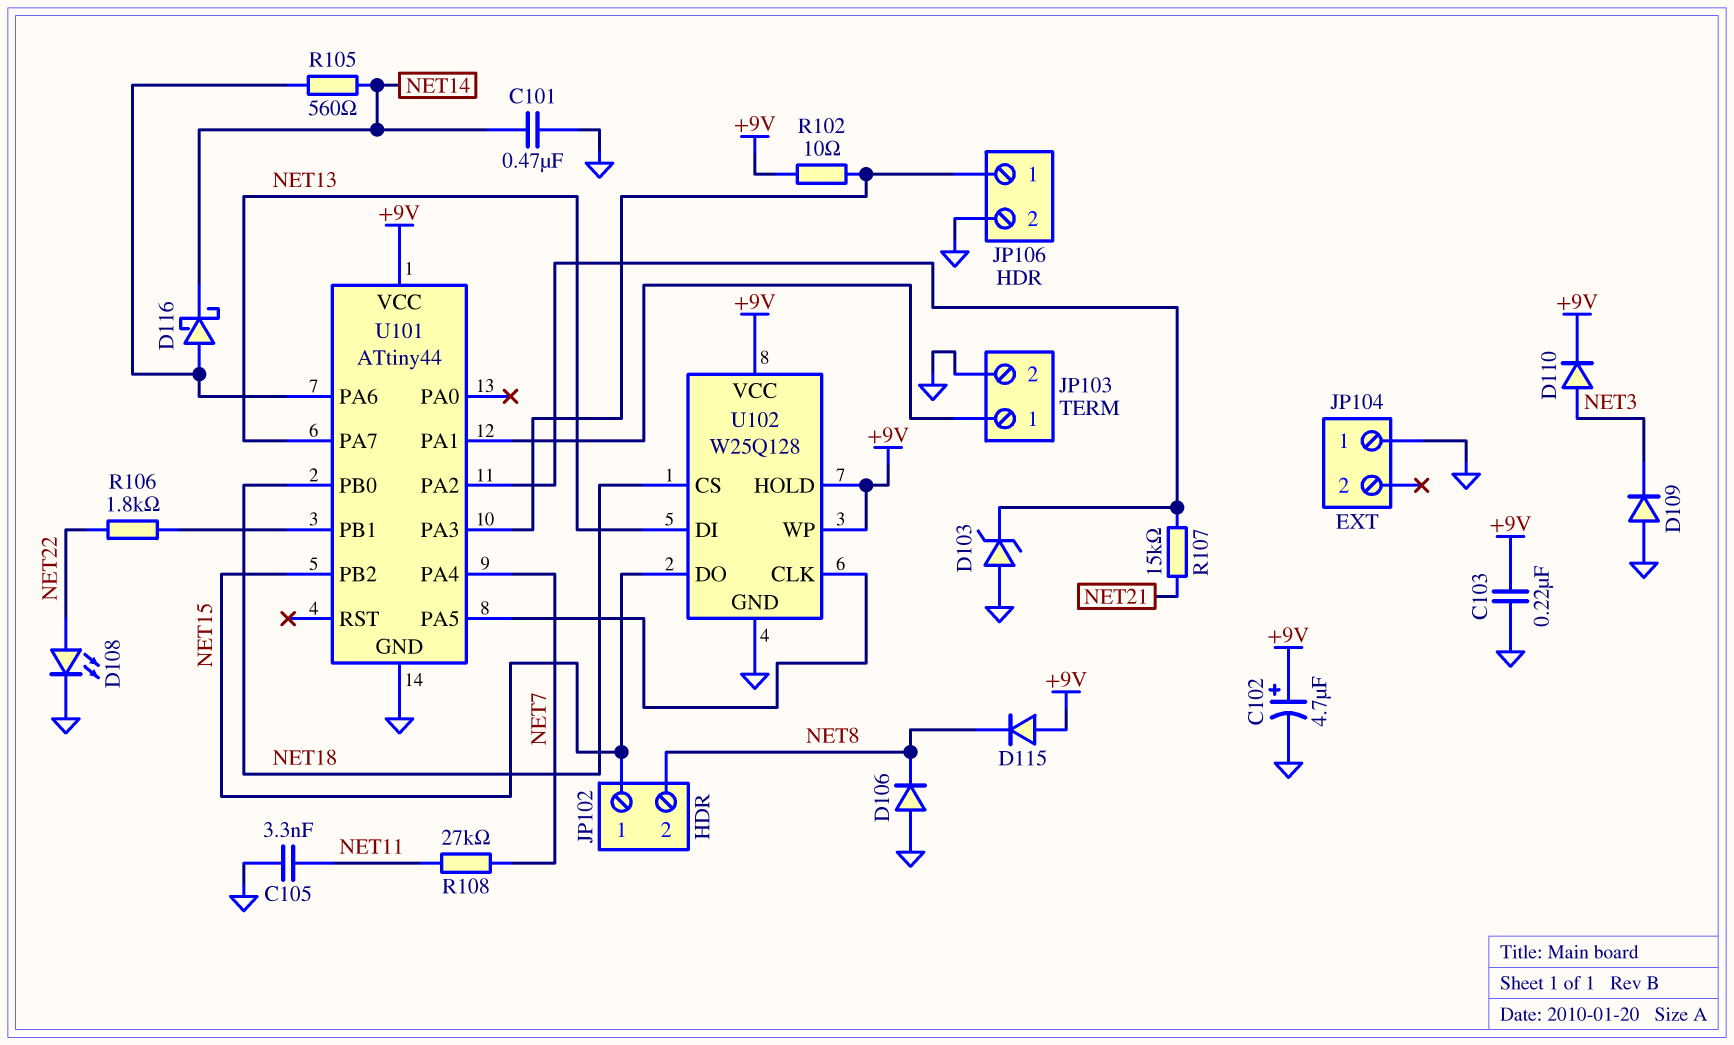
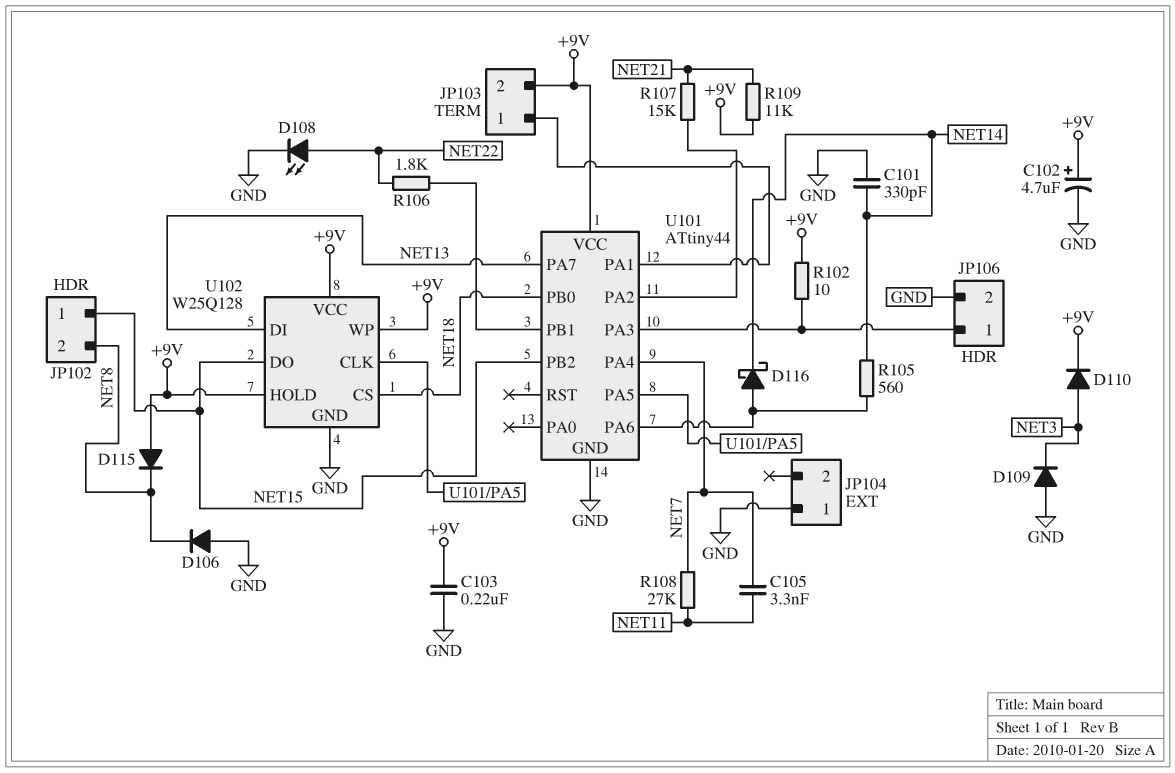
C101: 470nF (GND, NET14) -> 330pF (GND, NET14)
C105: 3.3nF (GND, NET11) -> 3.3nF (NET7, NET11)
D103: zener (A GND, K U101/PA2) -> none
JP103 pin 2: GND -> +9V
R109: none -> 11k (+9V, NET21)

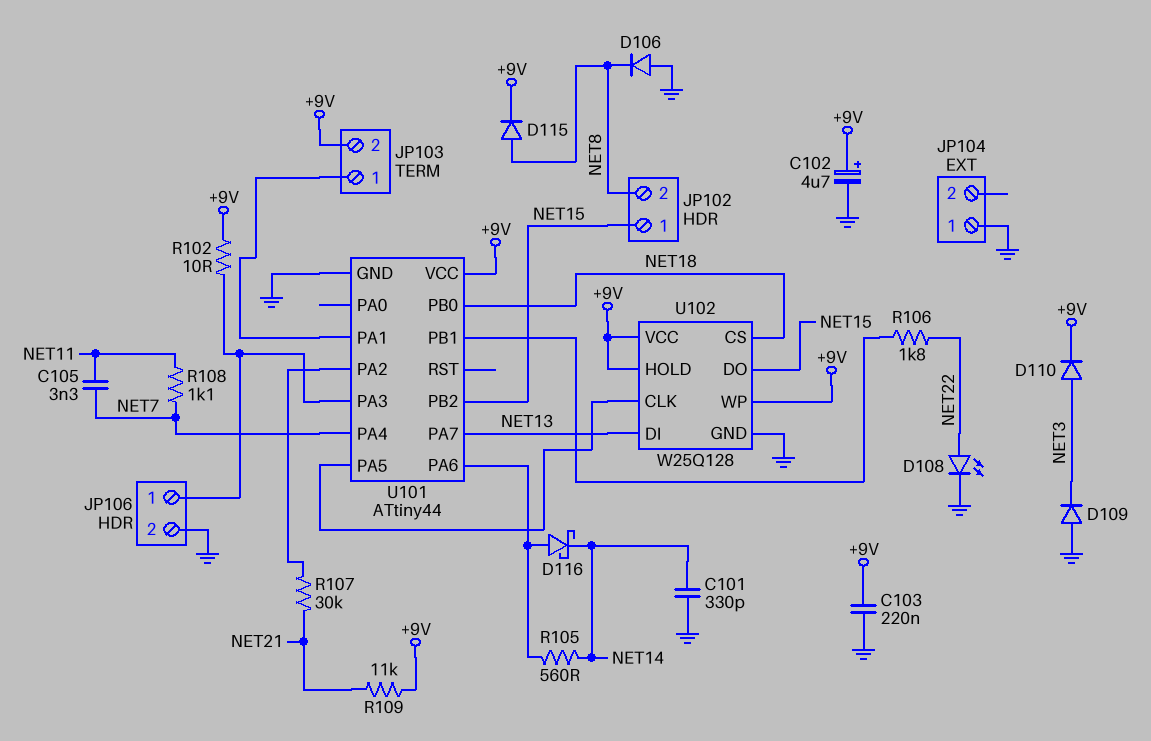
D115: diode (A +9V, K NET8) -> diode (A NET8, K +9V)
R107: 15k (NET21, U101/PA2) -> 30k (NET21, U101/PA2)
R108: 27k (NET7, NET11) -> 1.1k (NET7, NET11)

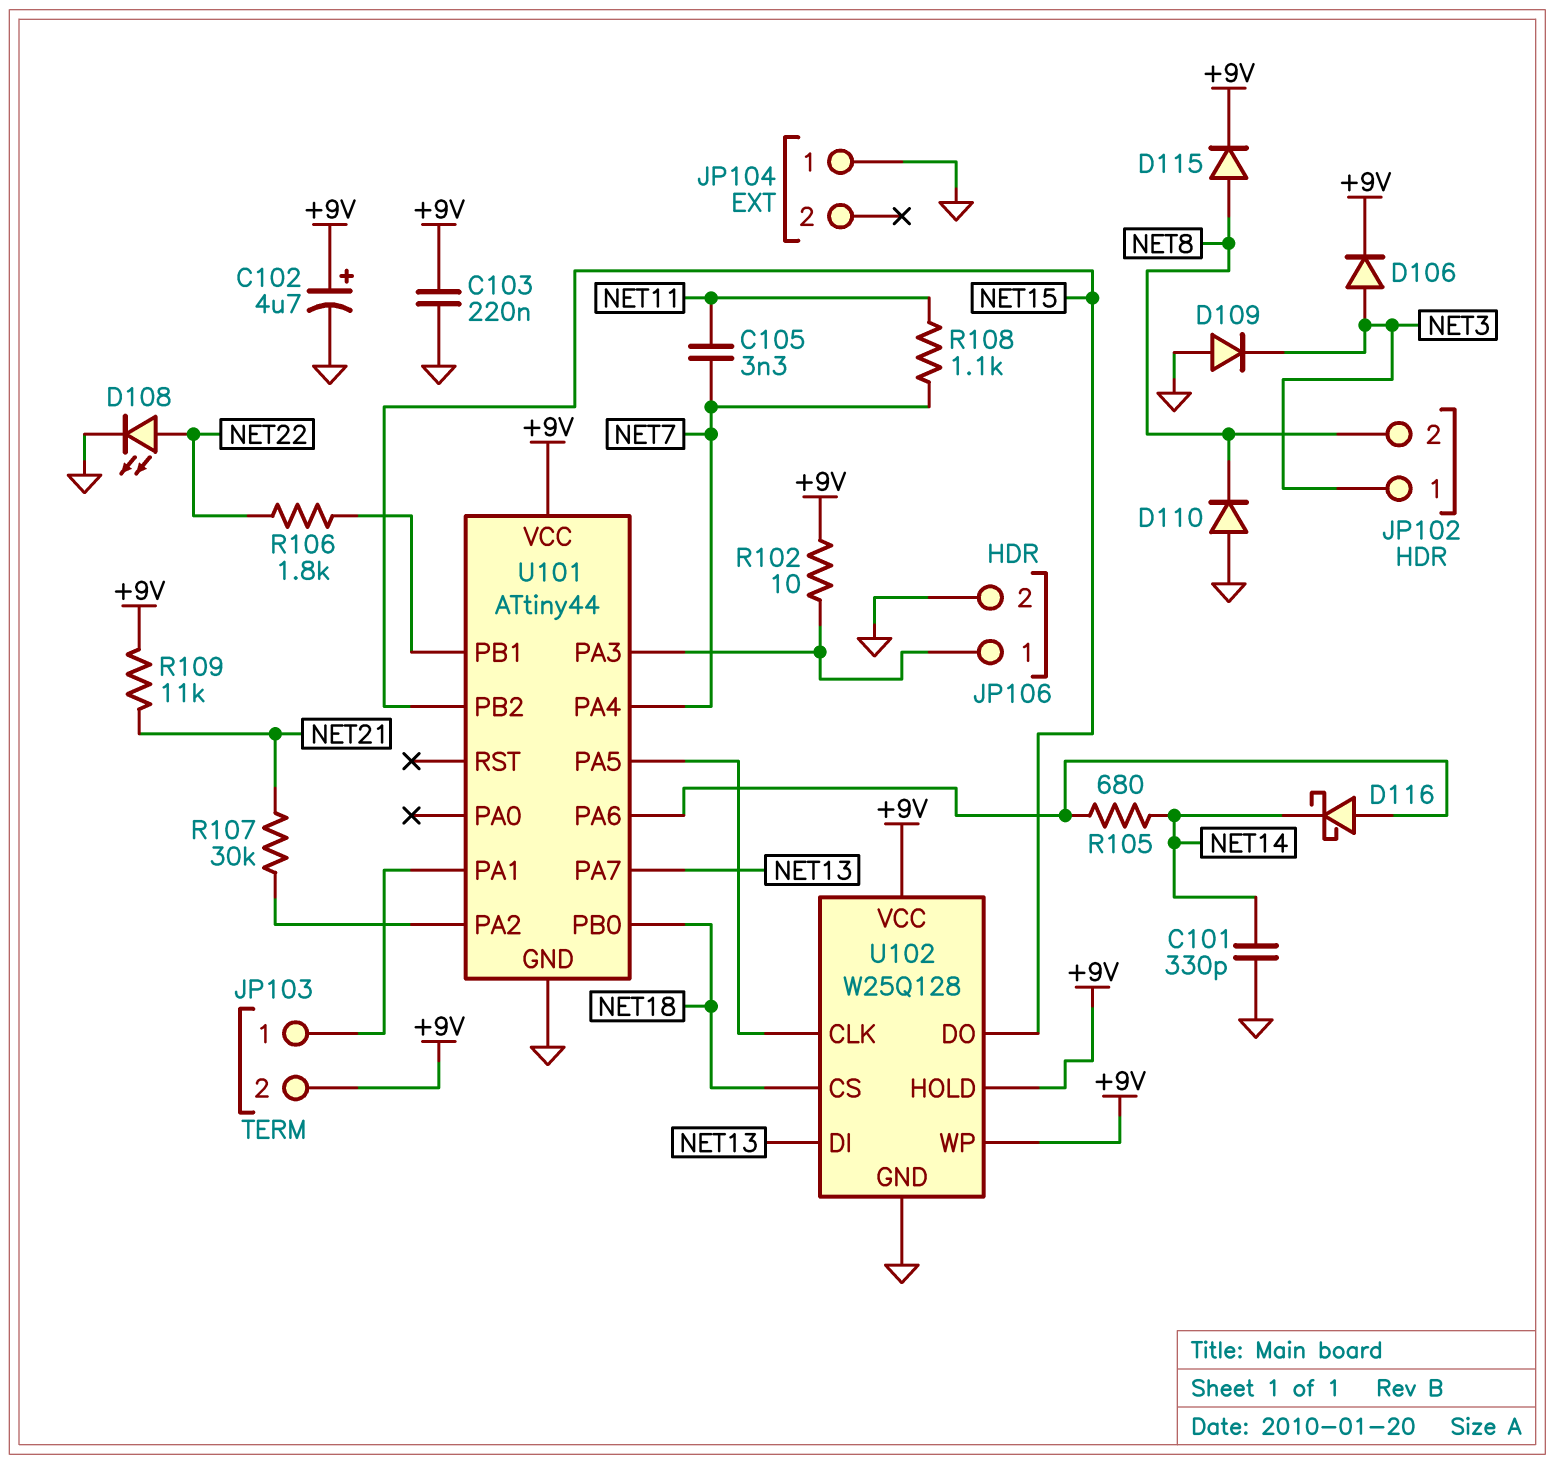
D106: diode (A GND, K NET8) -> diode (A NET3, K +9V)
D110: diode (A NET3, K +9V) -> diode (A GND, K NET8)
JP102 pin 1: NET15 -> NET3
R105: 560 (NET14, U101/PA6) -> 680 (NET14, U101/PA6)

